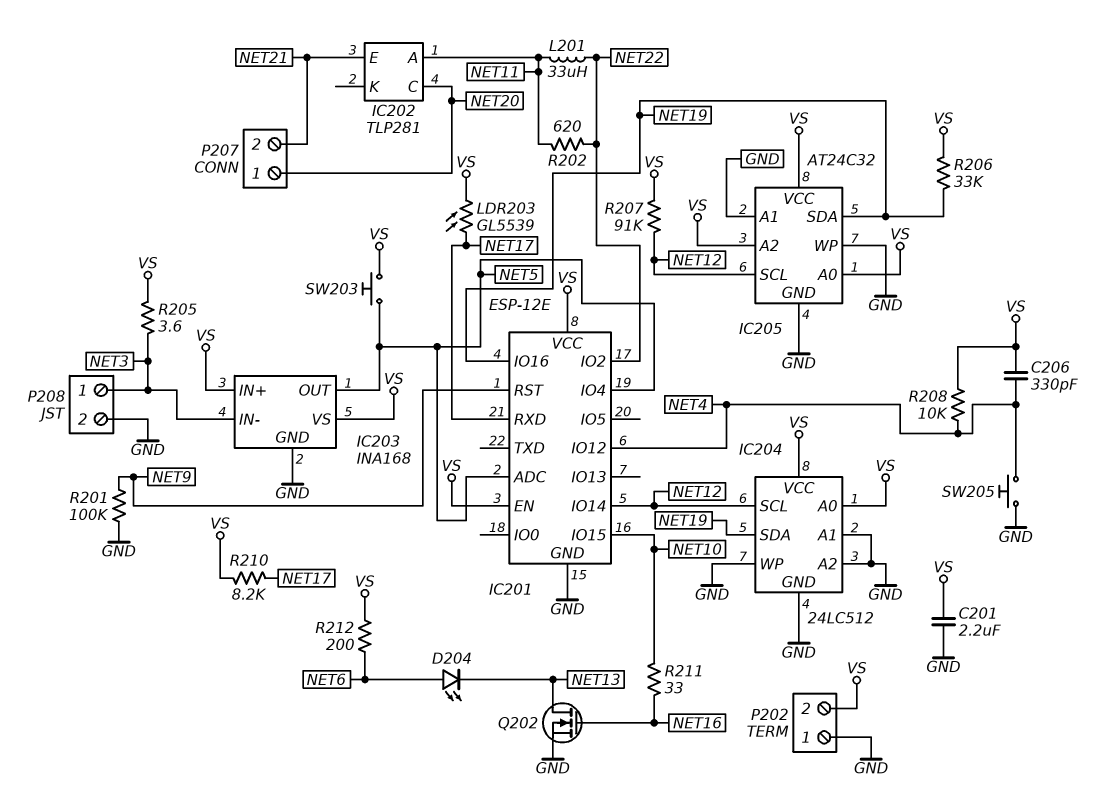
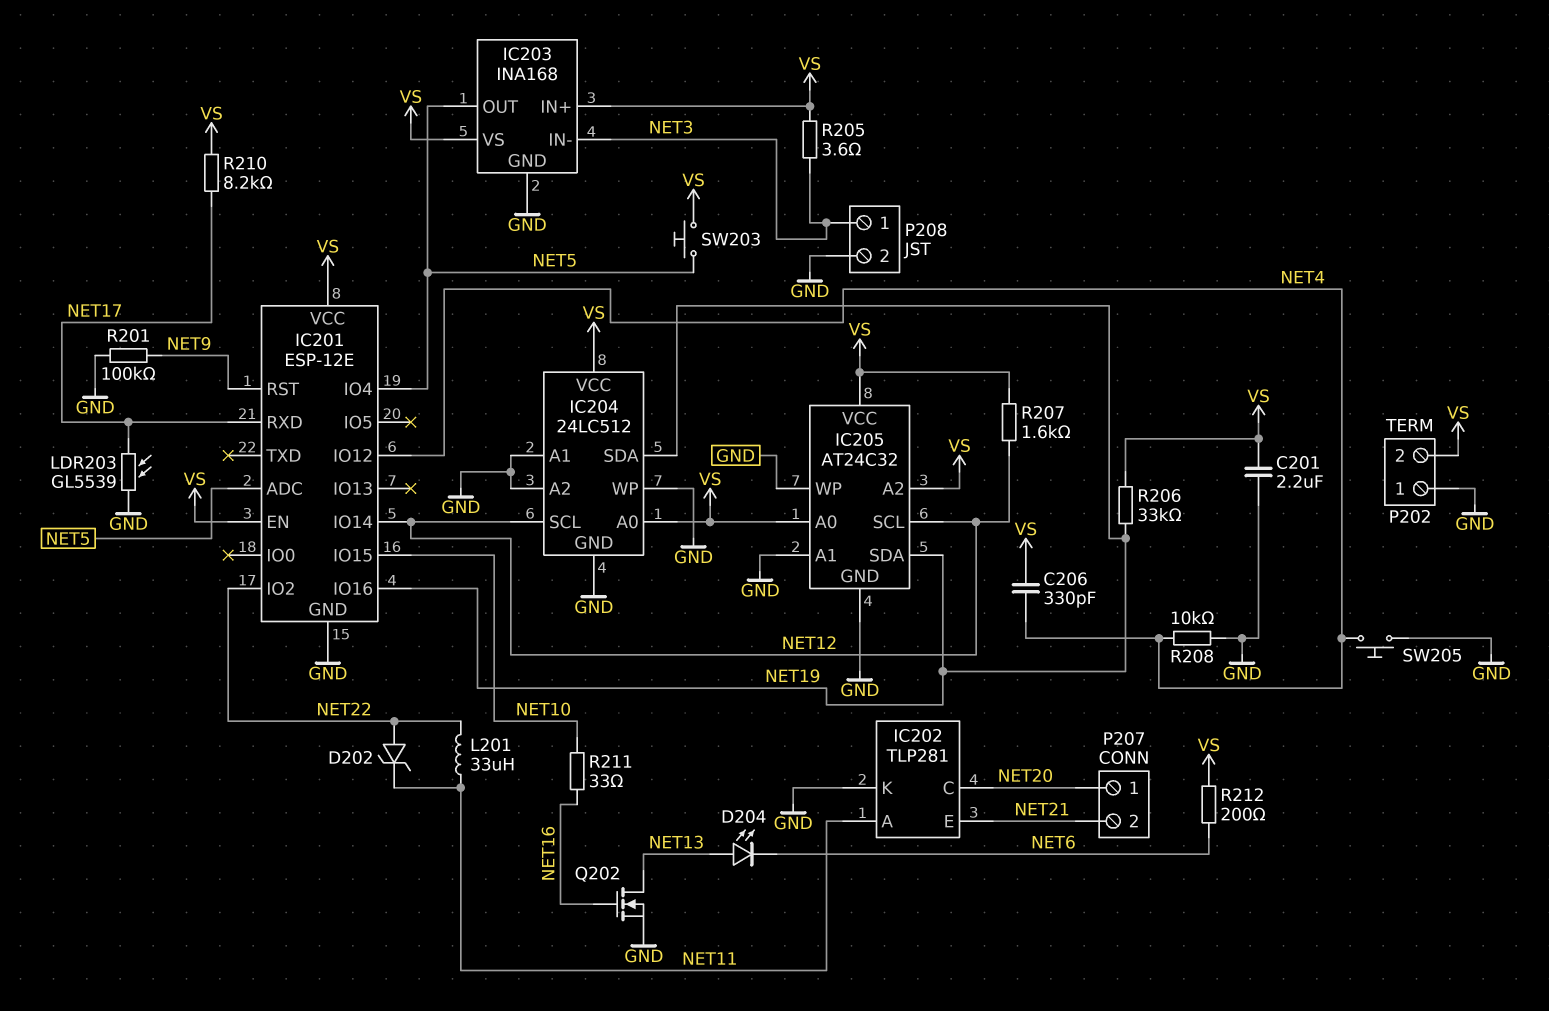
D202: none -> zener (A NET22, K NET11)
D204: LED (A NET6, K NET13) -> LED (A NET13, K NET6)
IC202 pin K: none -> GND
LDR203: GL5539 (NET17, VS) -> GL5539 (GND, NET17)
R202: 620 (NET11, NET22) -> none
R207: 91k (NET12, VS) -> 1.6k (NET12, VS)
R208: 10k (NET4, VS) -> 10k (GND, NET4)

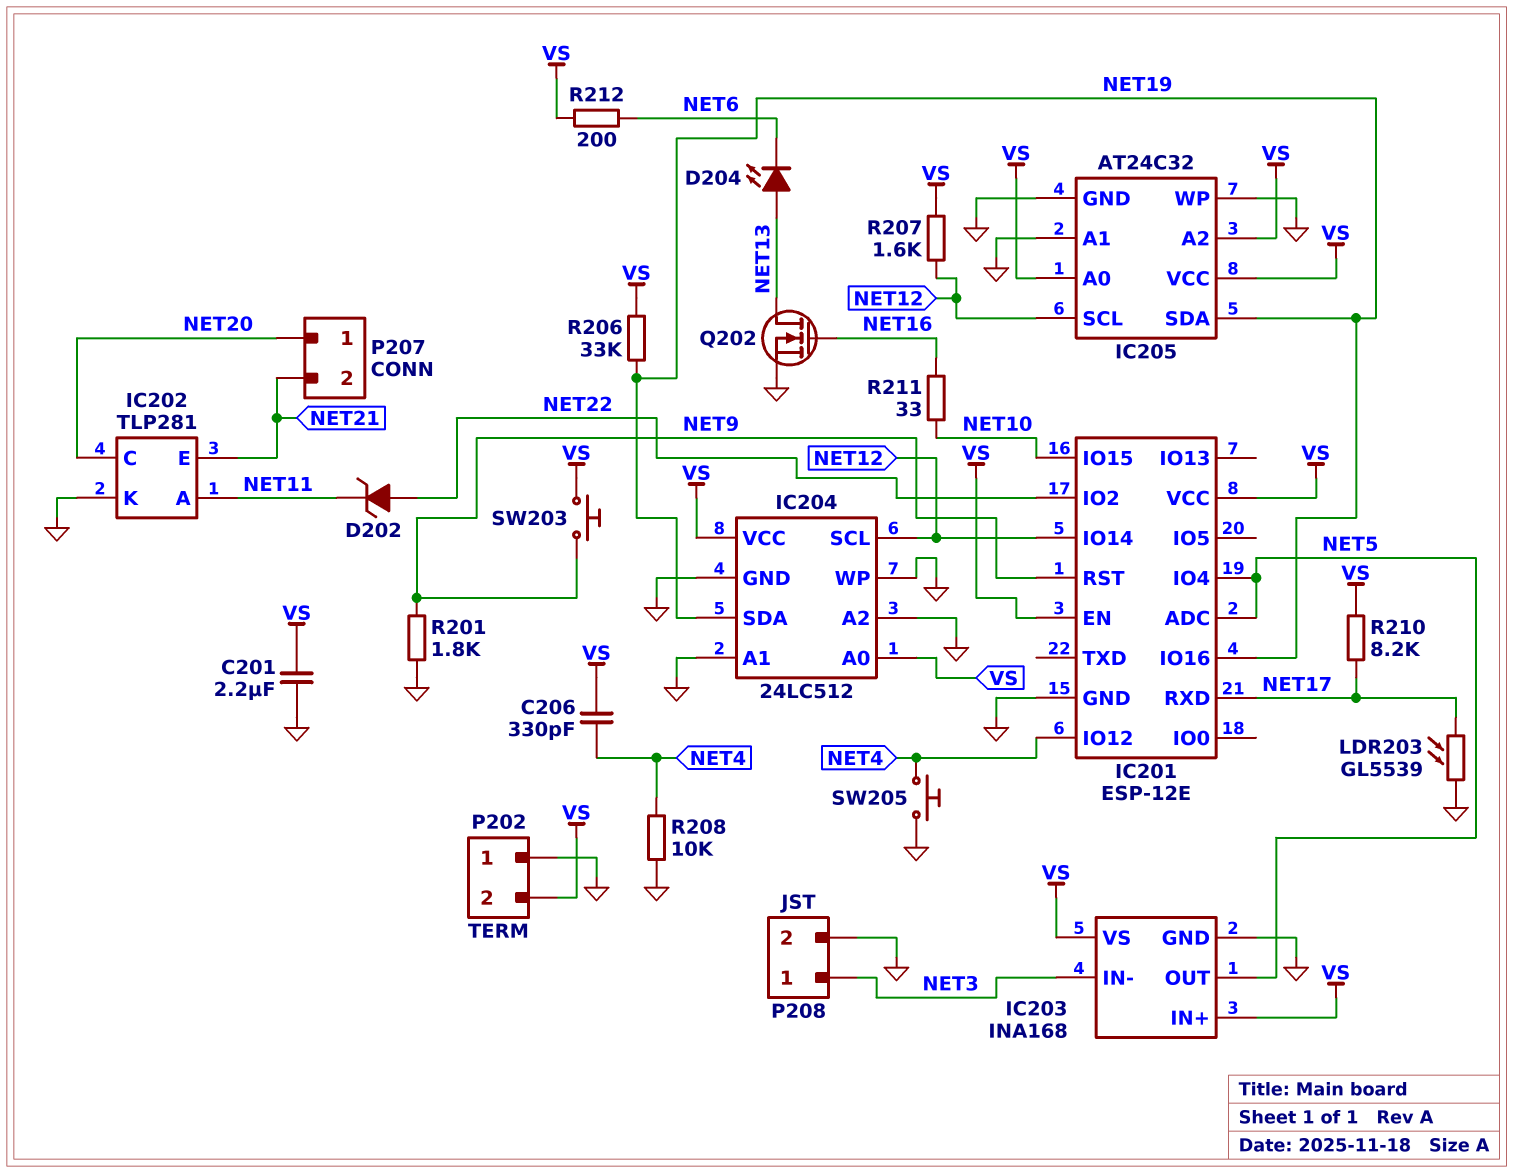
L201: 33uH (NET11, NET22) -> none
R201: 100k (GND, NET9) -> 1.8k (GND, NET9)
R205: 3.6 (NET3, VS) -> none
SW203: button (NET5, VS) -> button (NET9, VS)

